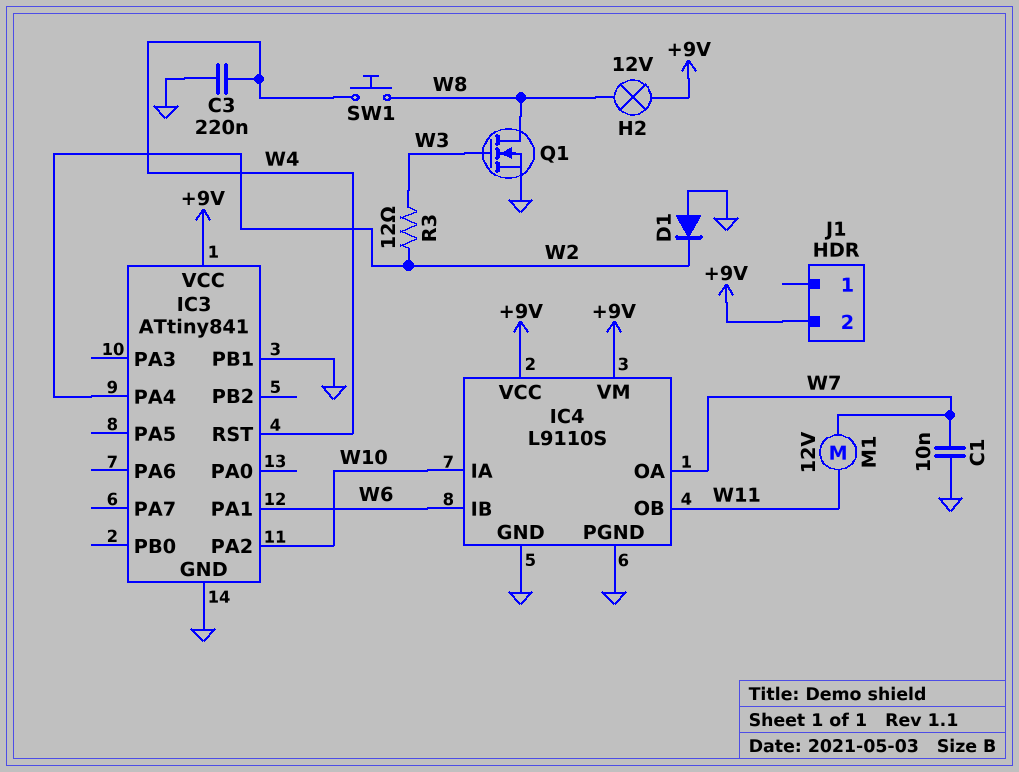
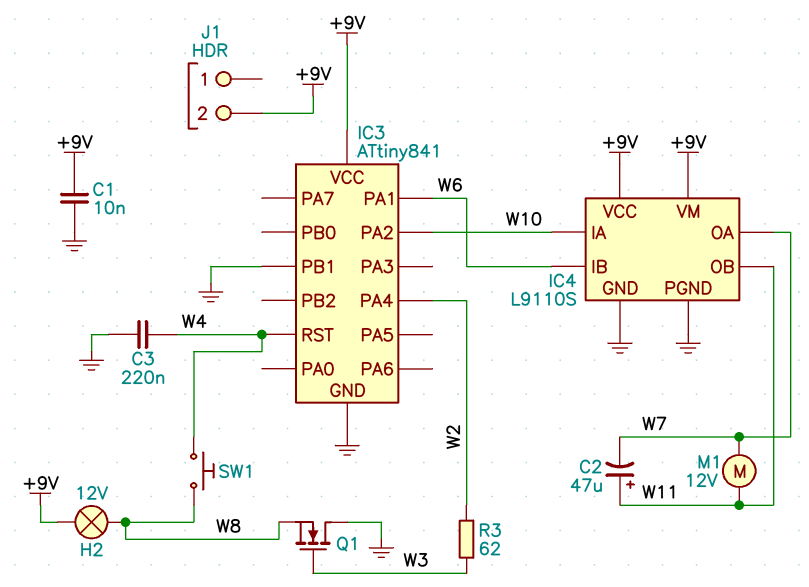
C1: 10nF (GND, W7) -> 10nF (+9V, GND)
C2: none -> 47uF (plus W11, minus W7)
D1: diode (A GND, K W2) -> none
Q1: NMOS (G W3, D W8, S GND) -> NMOS (G W3, D GND, S W8)
R3: 12 (W2, W3) -> 62 (W2, W3)

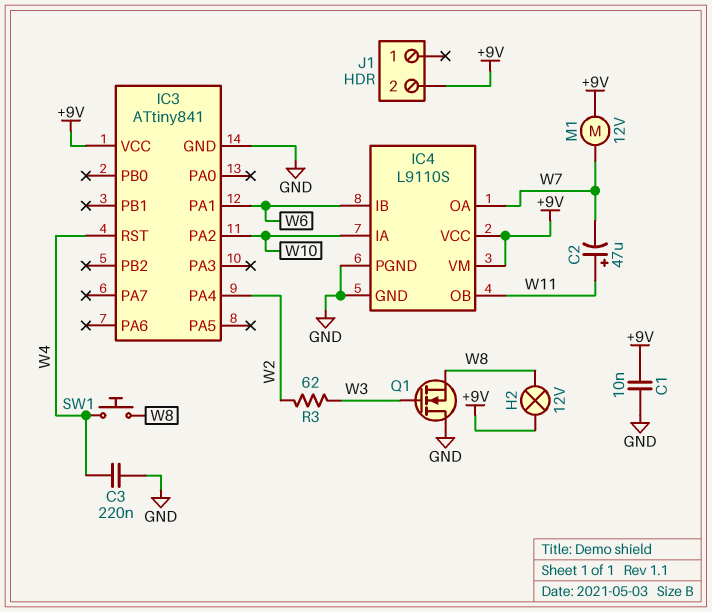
IC3 pin PB1: GND -> none
M1: motor 12V (W7, W11) -> motor 12V (+9V, W7)

